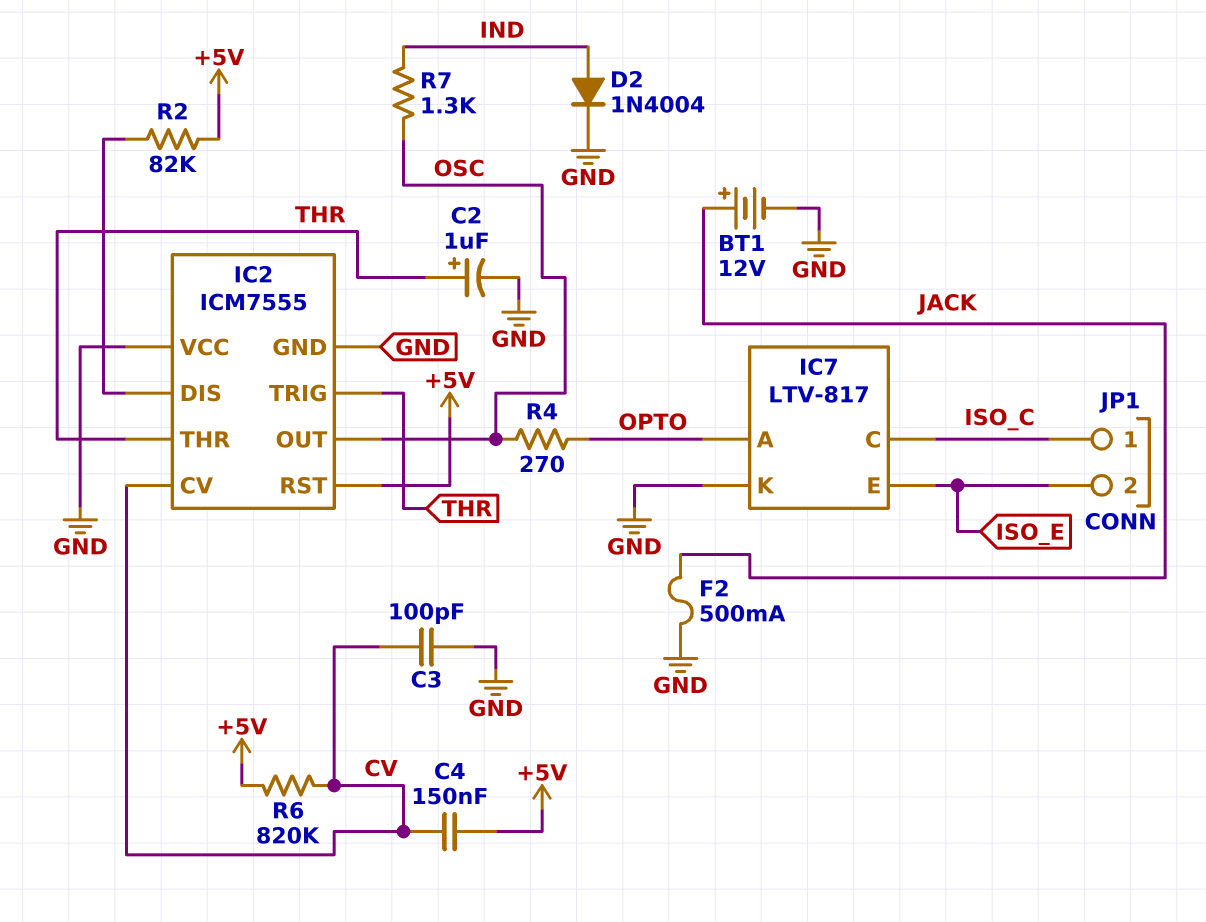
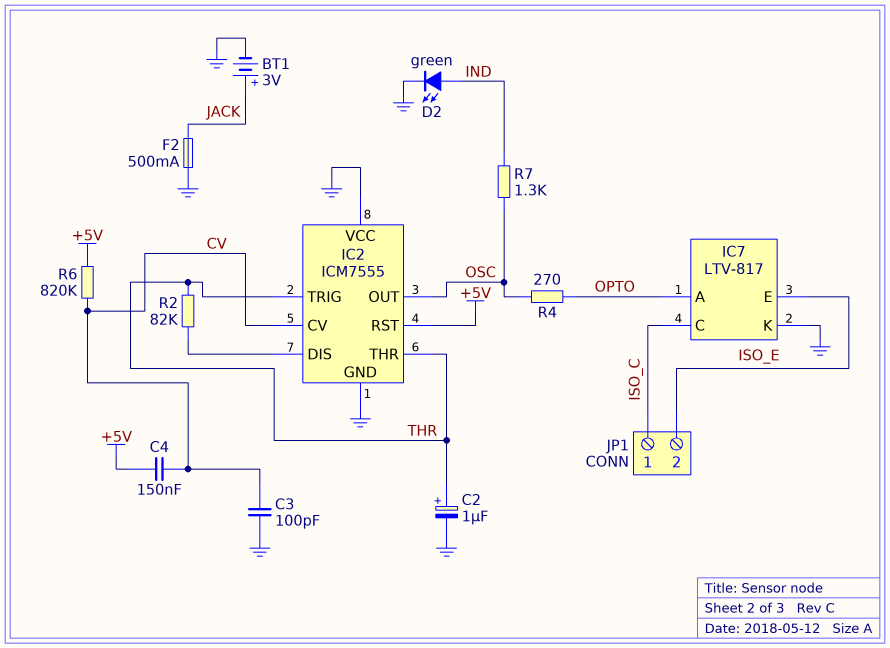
BT1: 12V (plus JACK, minus GND) -> 3V (plus JACK, minus GND)
D2: diode 1N4004 (A IND, K GND) -> LED green (A IND, K GND)
R2: 82k (+5V, IC2/DIS) -> 82k (IC2/DIS, THR)

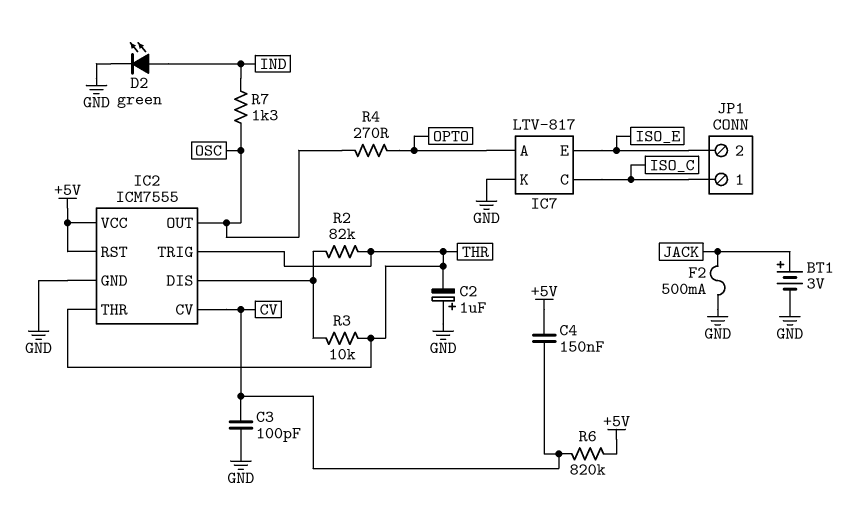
C2: 1uF (plus THR, minus GND) -> 1uF (plus GND, minus THR)
IC2 pin VCC: GND -> +5V
R3: none -> 10k (IC2/DIS, THR)

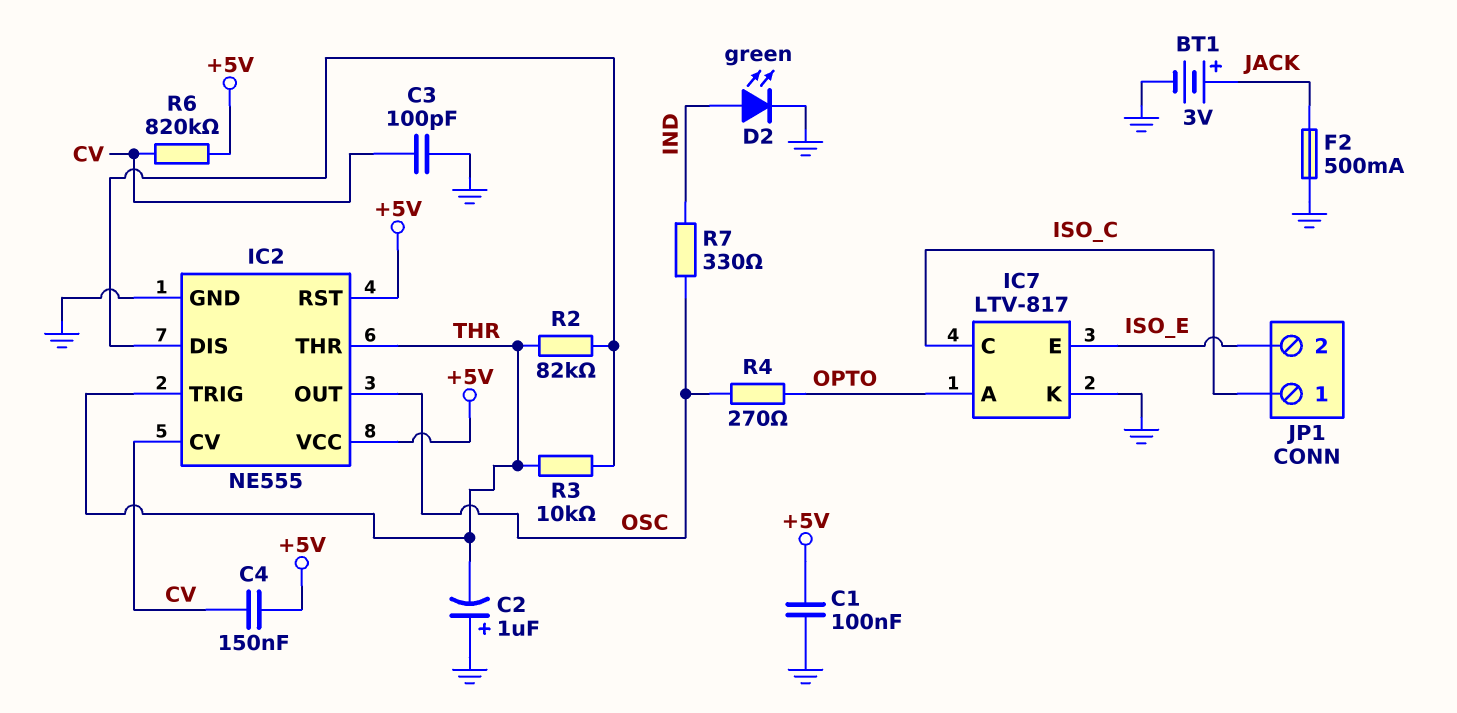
C1: none -> 100nF (+5V, GND)
IC2: ICM7555 -> NE555
R7: 1.3k (IND, OSC) -> 330 (IND, OSC)

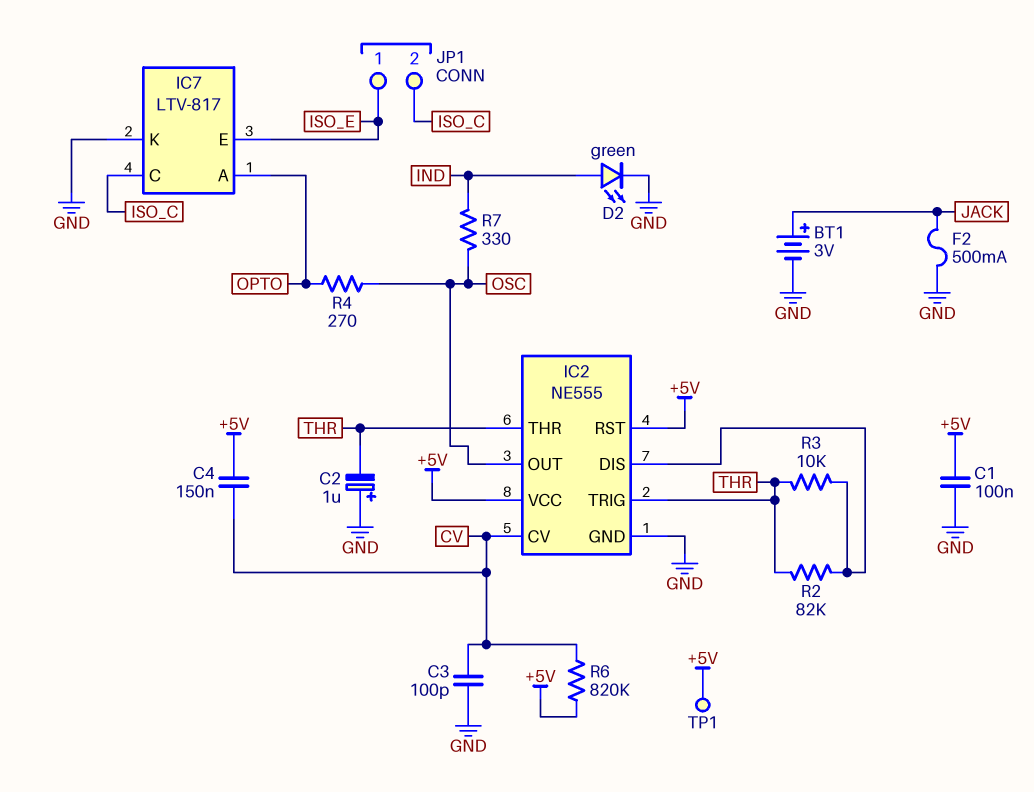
JP1 pin 1: ISO_C -> ISO_E
JP1 pin 2: ISO_E -> ISO_C
TP1: none -> test point (+5V)

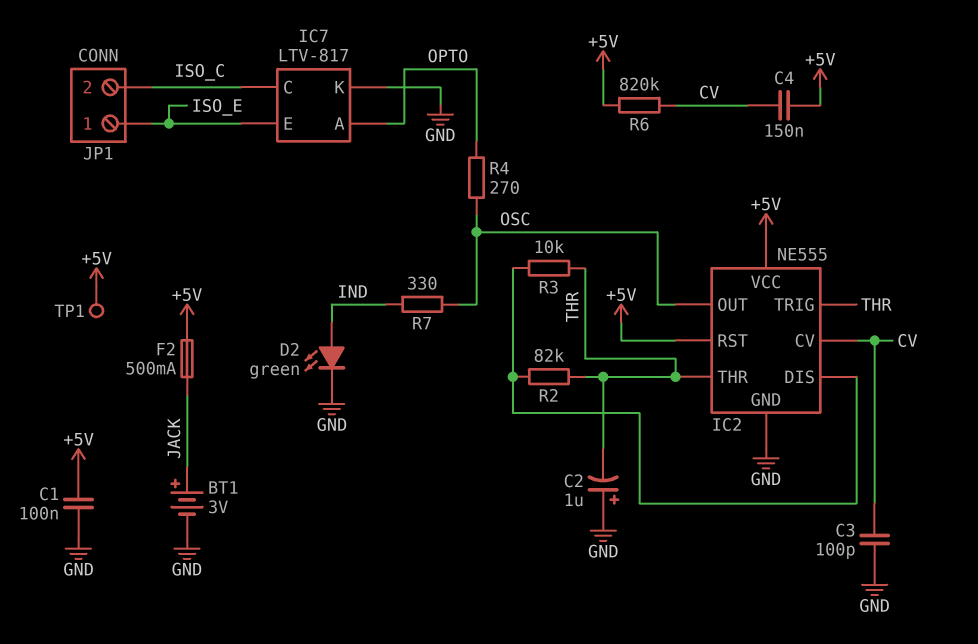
F2: 500mA (GND, JACK) -> 500mA (+5V, JACK)

